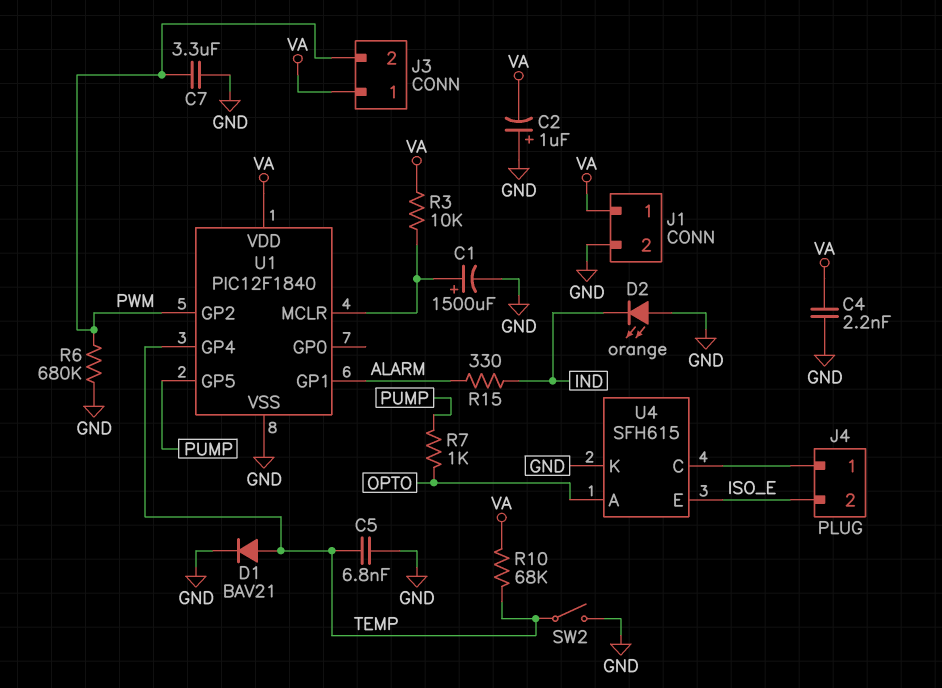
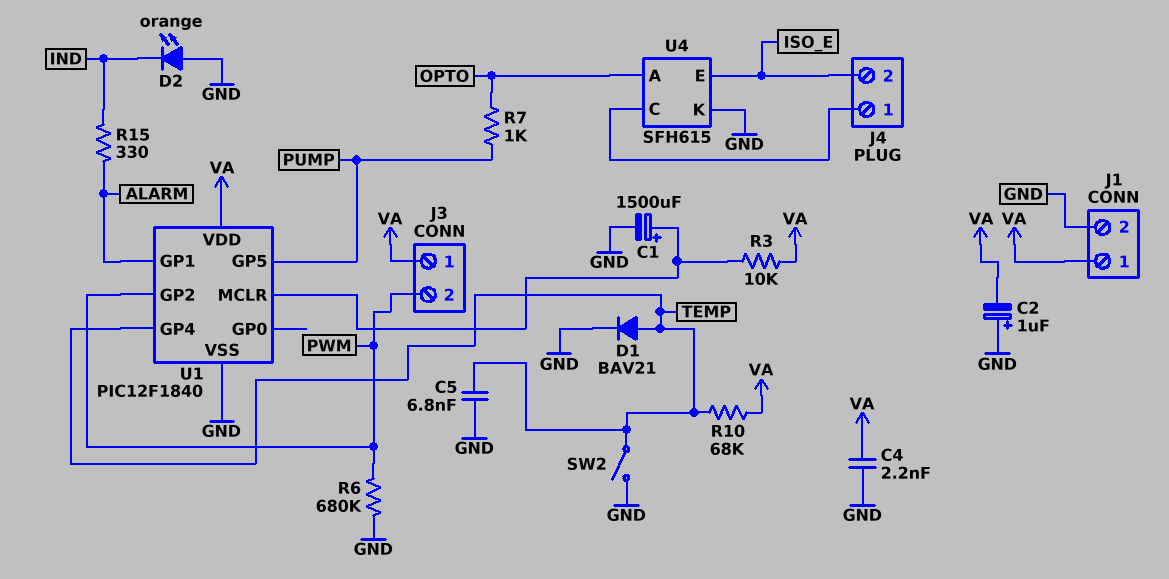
C7: 3.3uF (GND, PWM) -> none

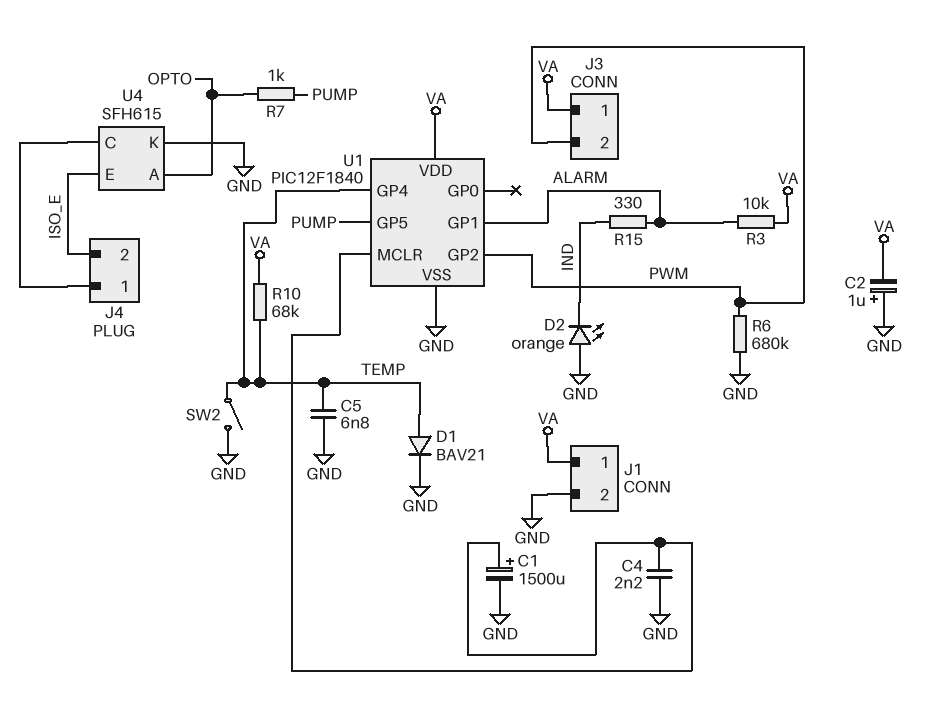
C4: 2.2nF (GND, VA) -> 2.2nF (GND, U1/MCLR)
R3: 10k (U1/MCLR, VA) -> 10k (ALARM, VA)

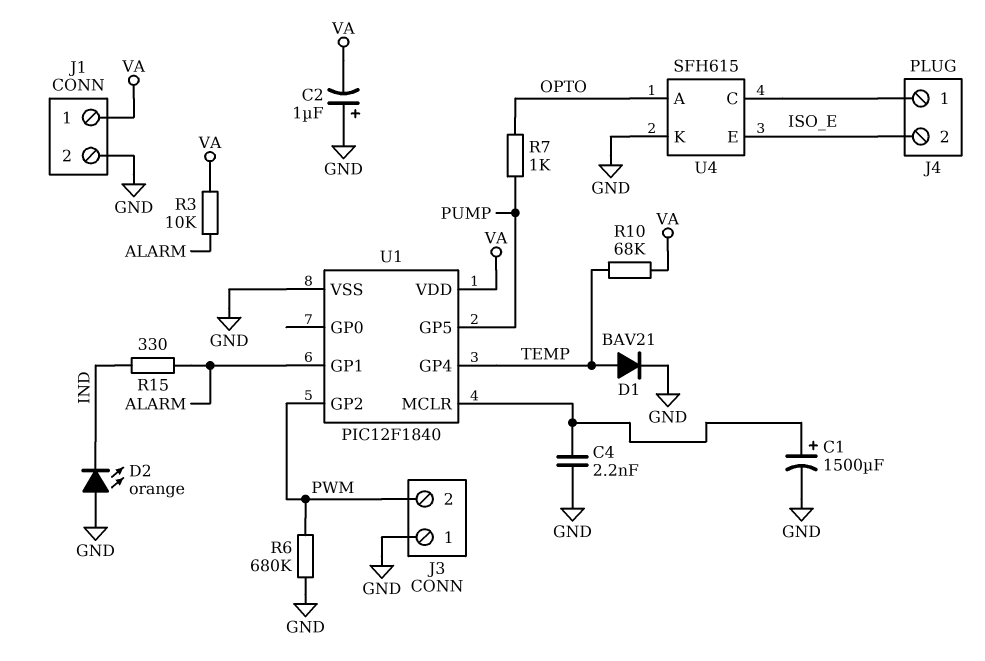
C5: 6.8nF (GND, TEMP) -> none
J3 pin 1: VA -> GND
SW2: switch (GND, TEMP) -> none

